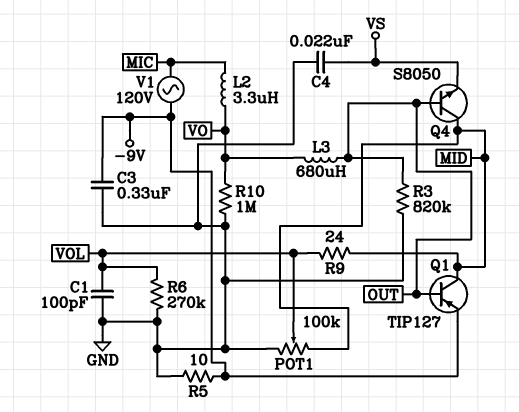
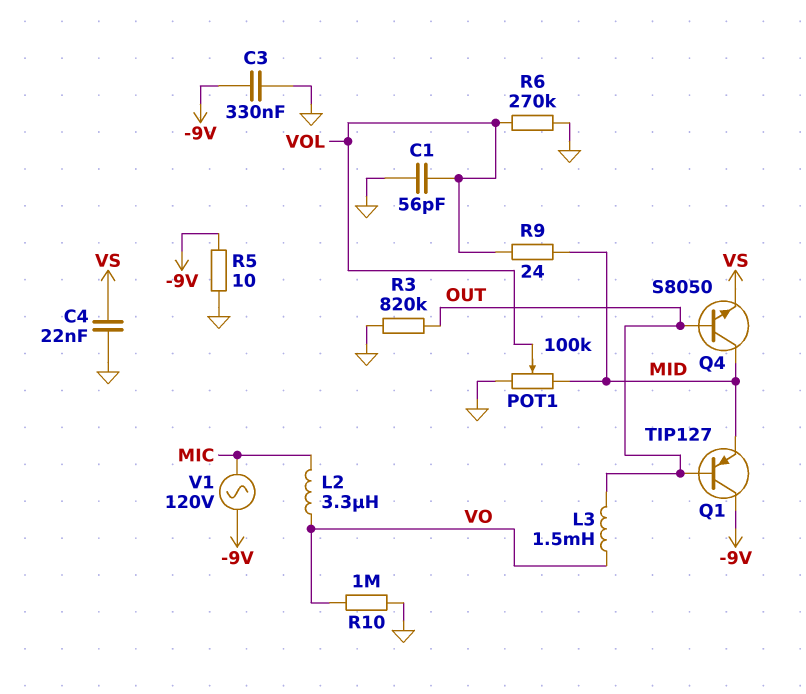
C1: 100pF (GND, VOL) -> 56pF (GND, VOL)
L3: 680uH (OUT, VO) -> 1.5mH (OUT, VO)
Q1: PNP TIP127 (B OUT, C MID, E -9V) -> PNP TIP127 (B OUT, C -9V, E MID)

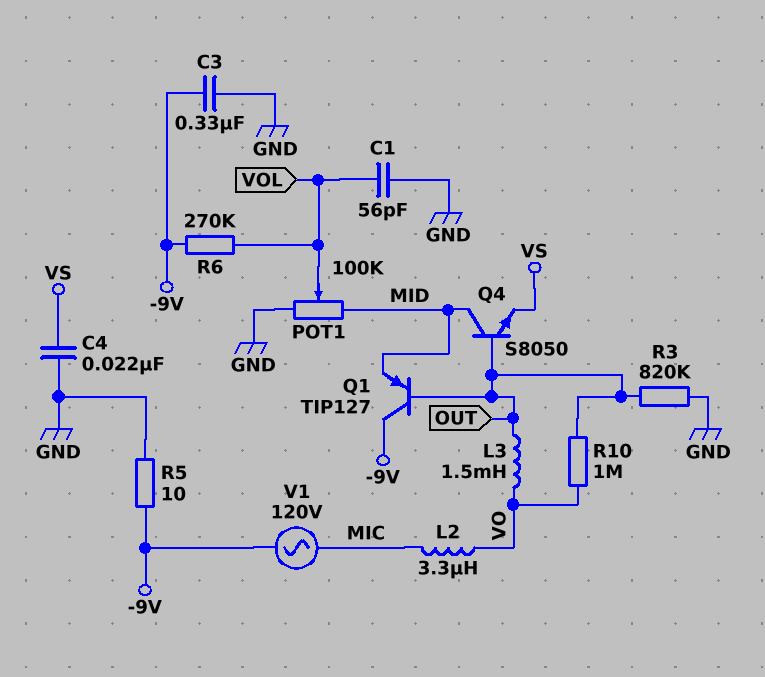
R6: 270k (GND, VOL) -> 270k (-9V, VOL)
R9: 24 (MID, VOL) -> none
R10: 1M (GND, VO) -> 1M (OUT, VO)

